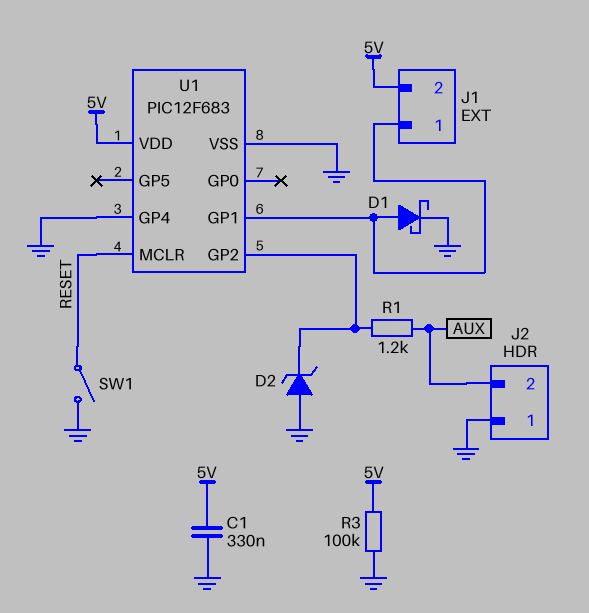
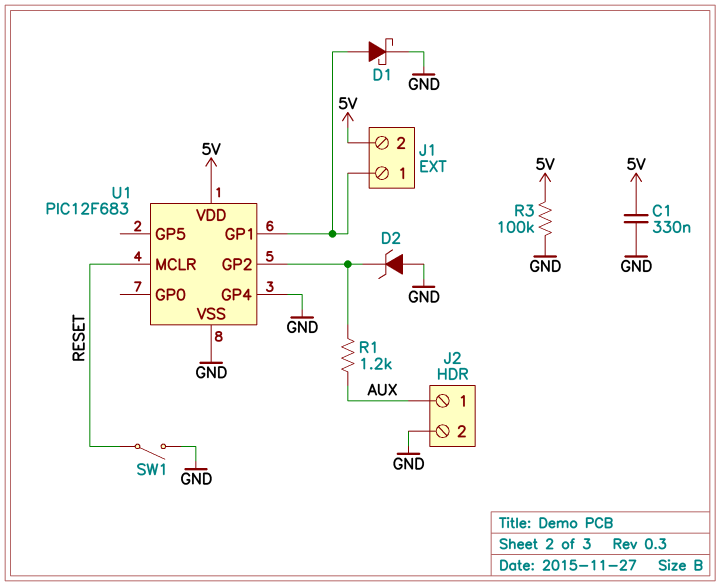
J2 pin 1: GND -> AUX
J2 pin 2: AUX -> GND

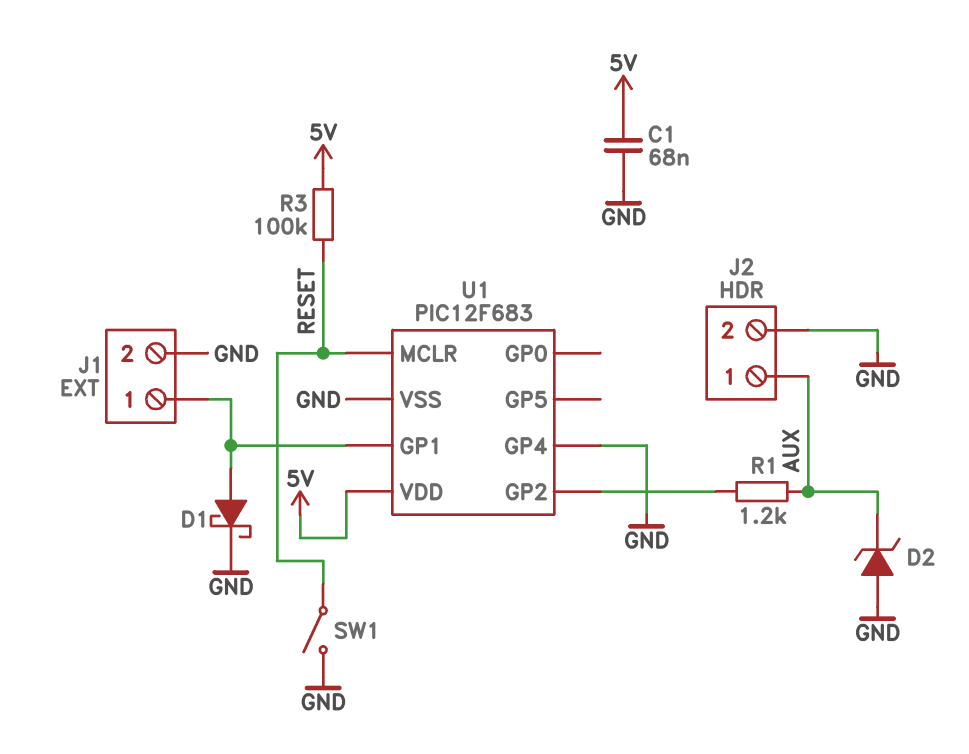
C1: 330nF (5V, GND) -> 68nF (5V, GND)
D2: zener (A GND, K U1/GP2) -> zener (A GND, K AUX)
J1 pin 2: 5V -> GND
R3: 100k (5V, GND) -> 100k (5V, RESET)

